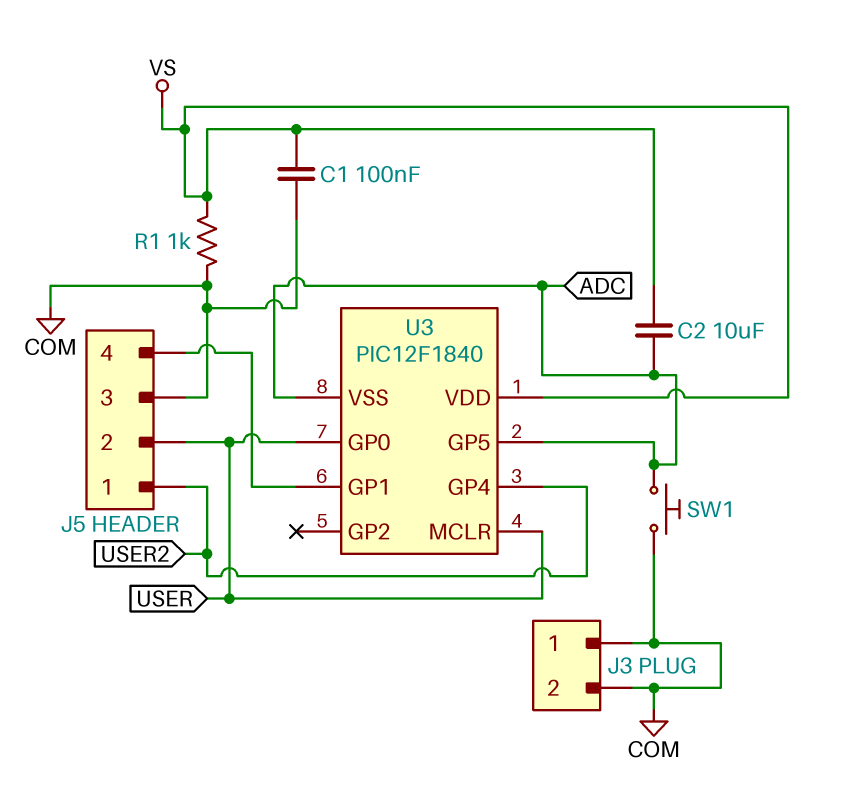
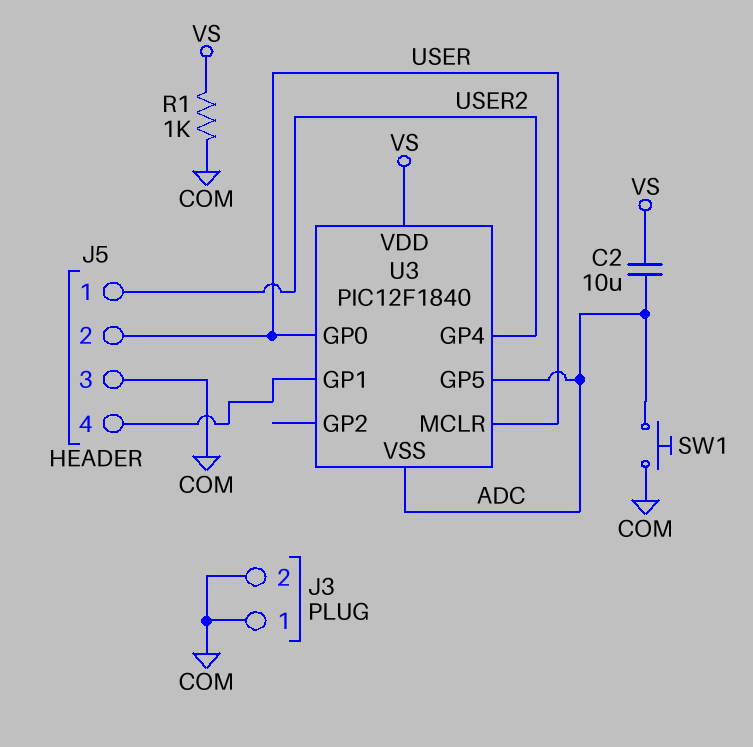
C1: 100nF (COM, VS) -> none

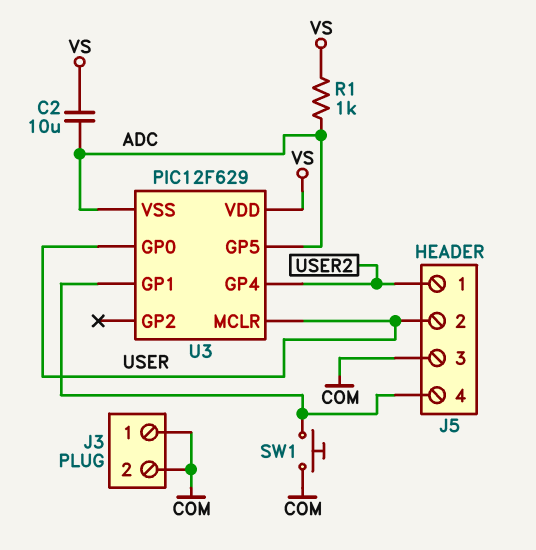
R1: 1k (COM, VS) -> 1k (ADC, VS)
SW1: button (ADC, COM) -> button (COM, J5/4)
U3: PIC12F1840 -> PIC12F629

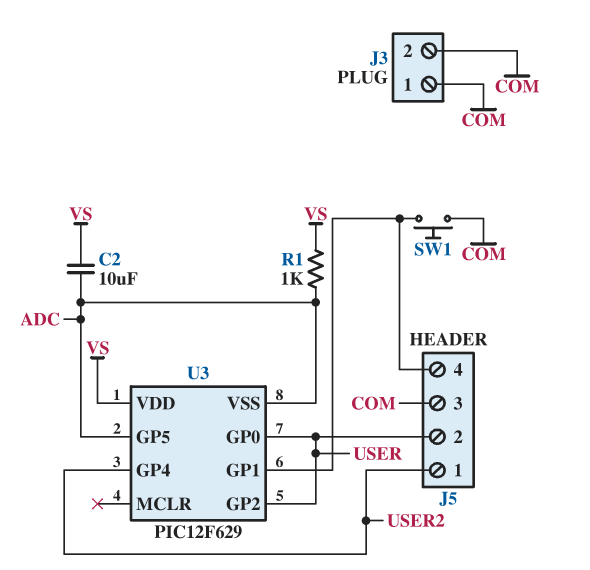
U3 pin GP2: none -> USER
U3 pin MCLR: USER -> none

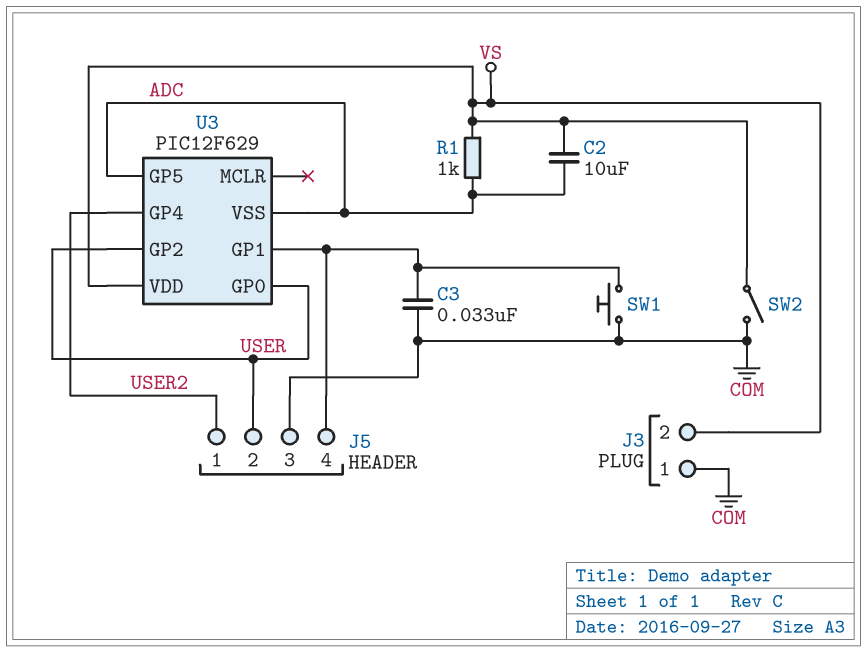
C3: none -> 33nF (COM, J5/4)
J3 pin 2: COM -> VS
SW2: none -> switch (COM, VS)

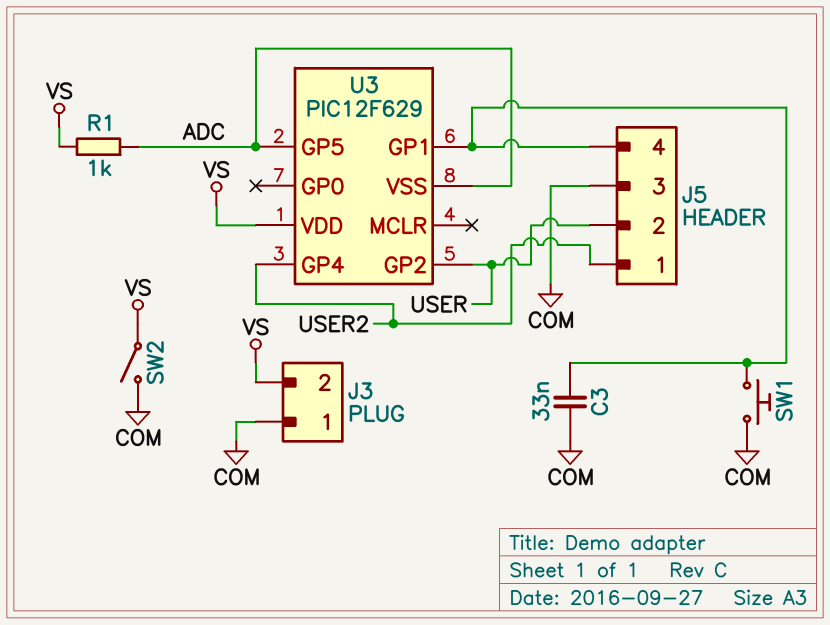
C2: 10uF (ADC, VS) -> none
U3 pin GP0: USER -> none

